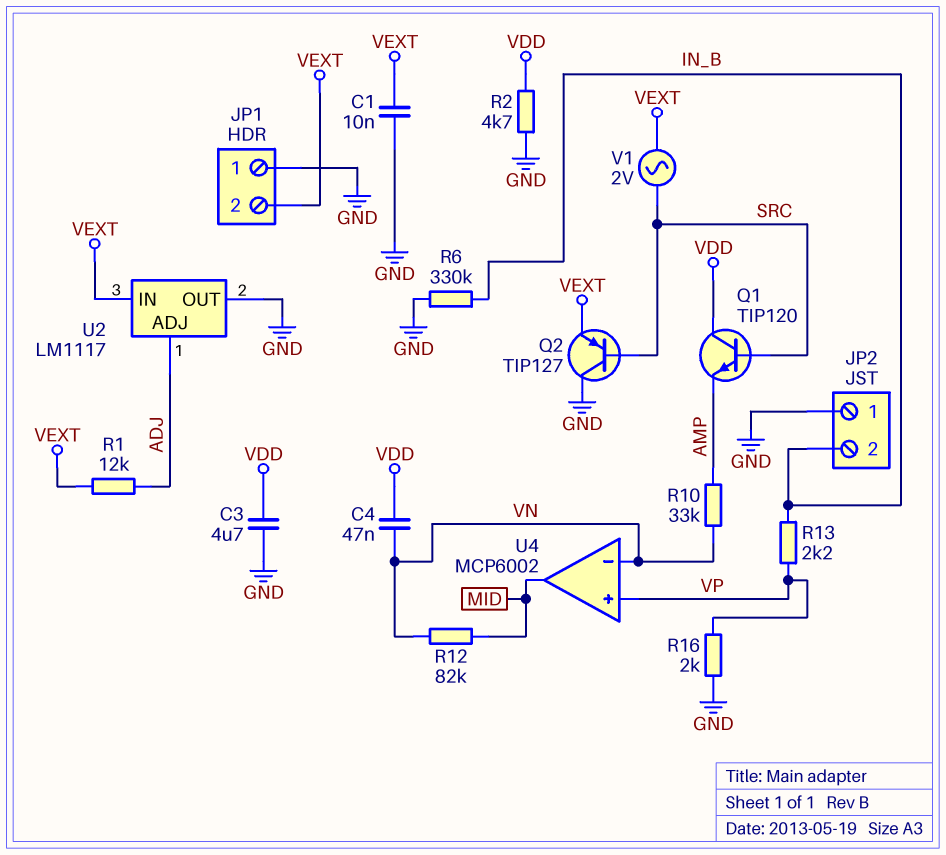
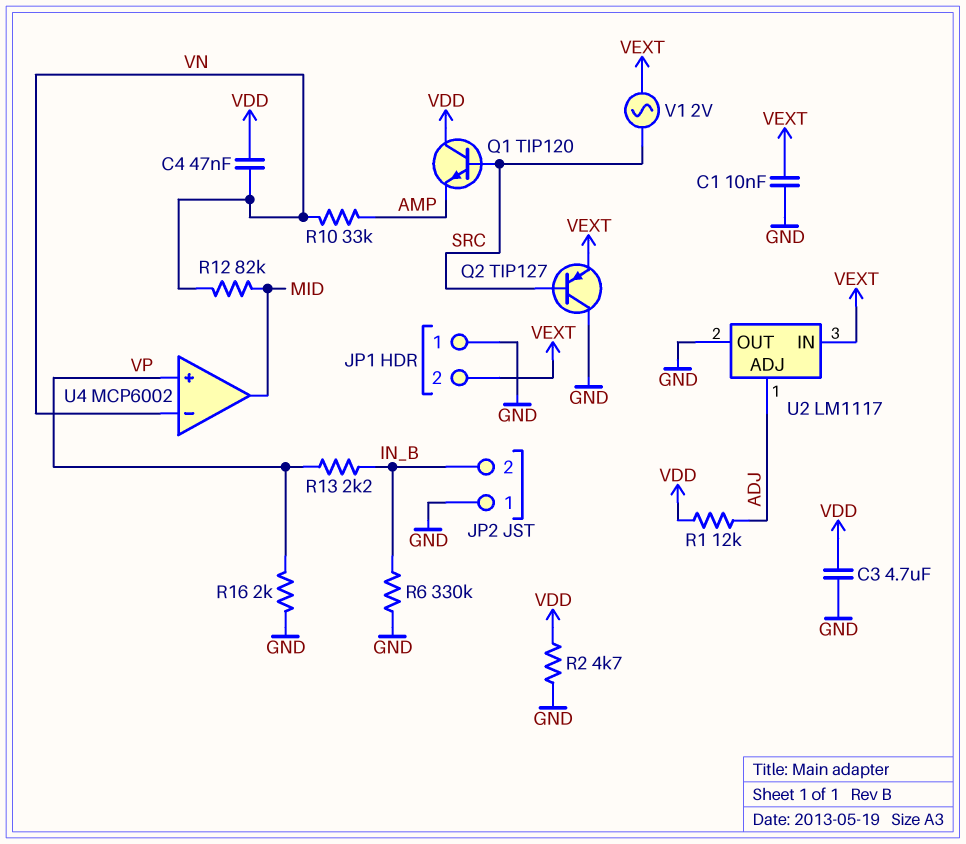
R1: 12k (ADJ, VEXT) -> 12k (ADJ, VDD)

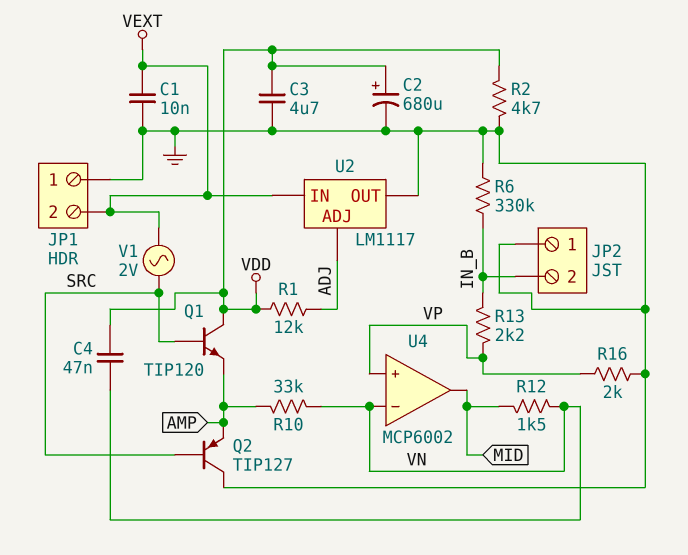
C2: none -> 680uF (plus VDD, minus GND)
Q2: PNP TIP127 (B SRC, C GND, E VEXT) -> PNP TIP127 (B SRC, C GND, E AMP)
R12: 82k (MID, VN) -> 1.5k (MID, VN)

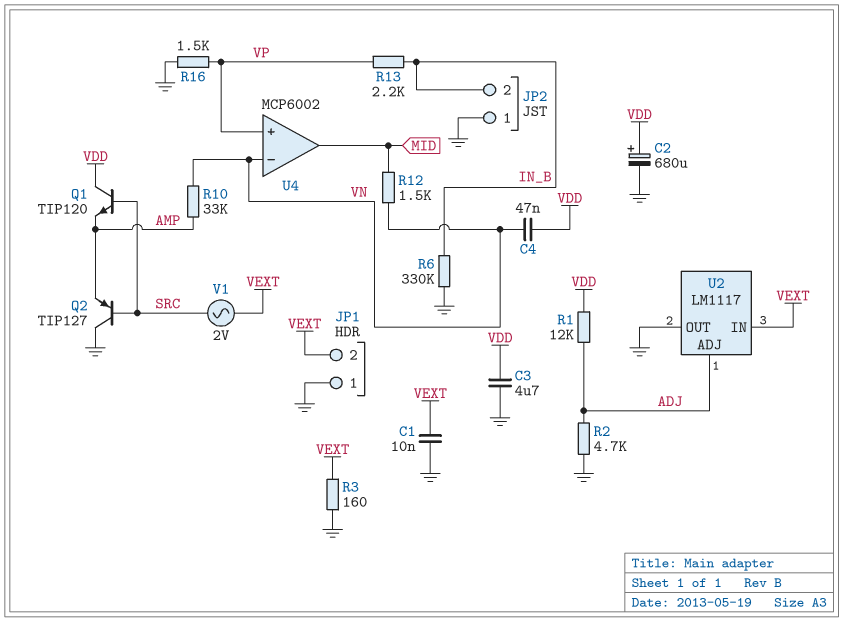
R2: 4.7k (GND, VDD) -> 4.7k (ADJ, GND)
R3: none -> 160 (GND, VEXT)
R16: 2k (GND, VP) -> 1.5k (GND, VP)

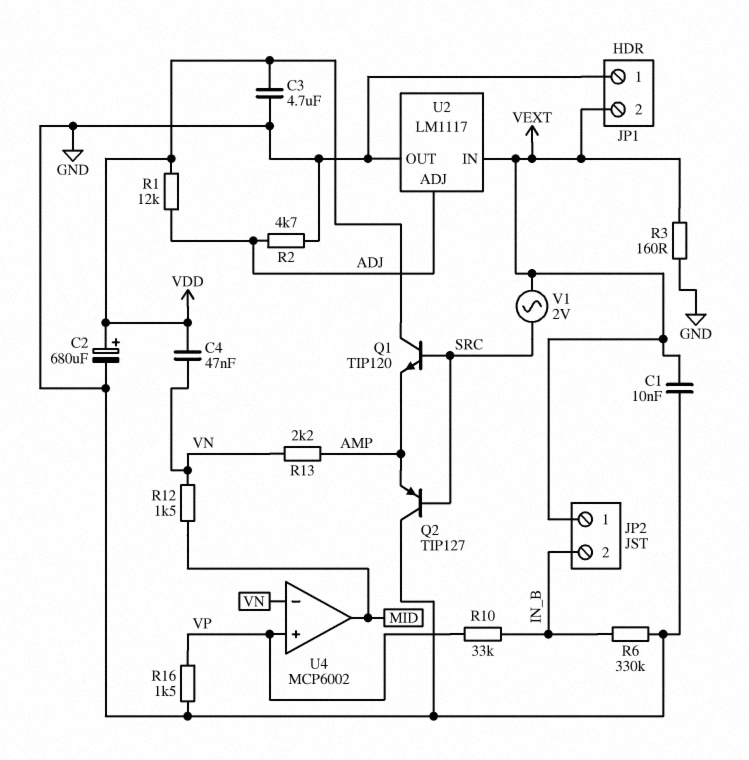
JP2 pin 1: GND -> VEXT
R10: 33k (AMP, VN) -> 33k (IN_B, VP)
R13: 2.2k (IN_B, VP) -> 2.2k (AMP, VN)

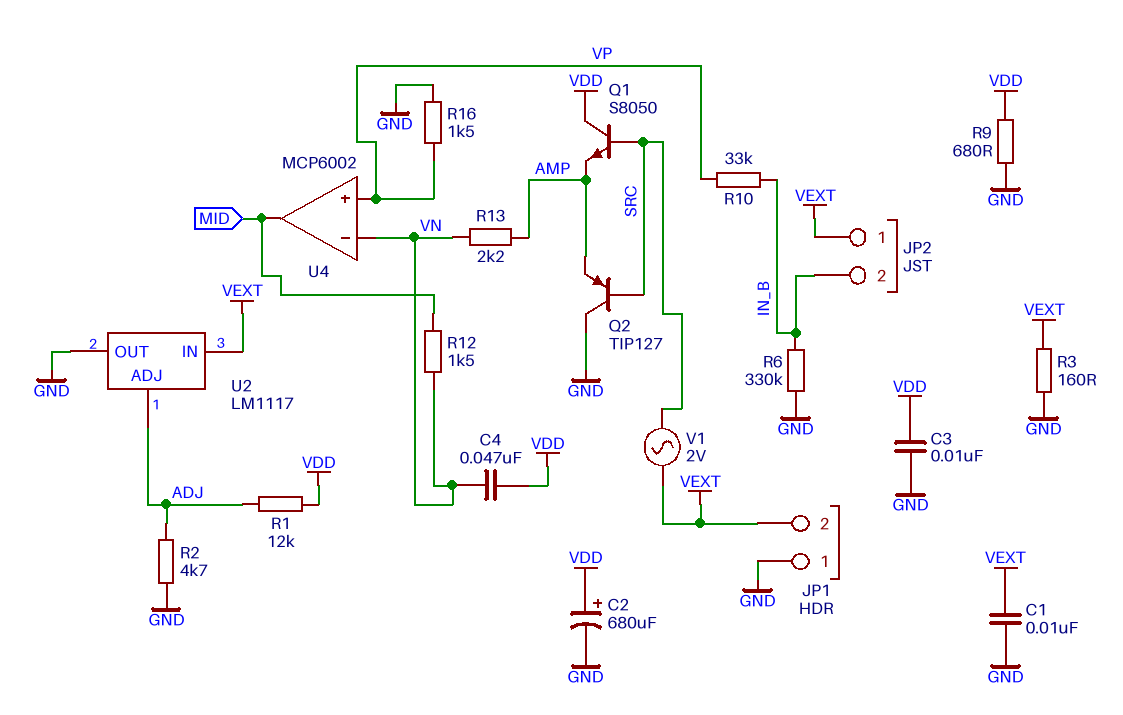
C3: 4.7uF (GND, VDD) -> 10nF (GND, VDD)
Q1: NPN TIP120 (B SRC, C VDD, E AMP) -> NPN S8050 (B SRC, C VDD, E AMP)
R9: none -> 680 (GND, VDD)

